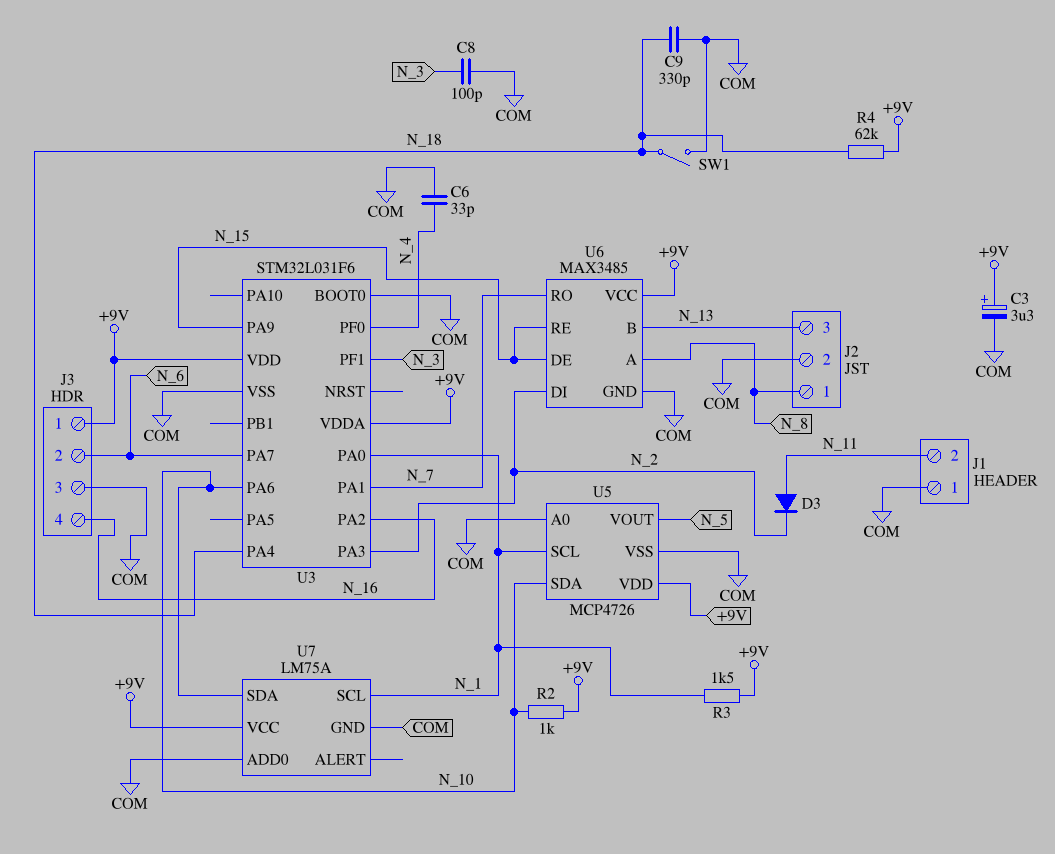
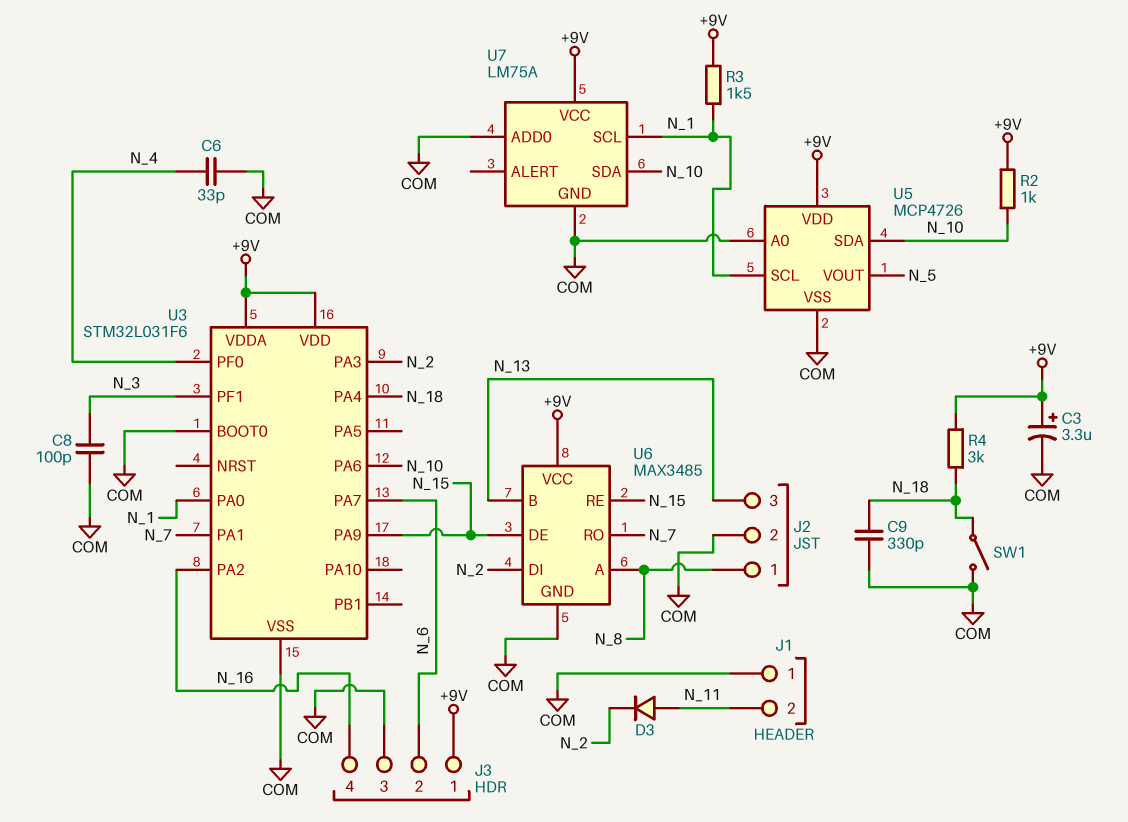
R4: 62k (+9V, N_18) -> 3k (+9V, N_18)

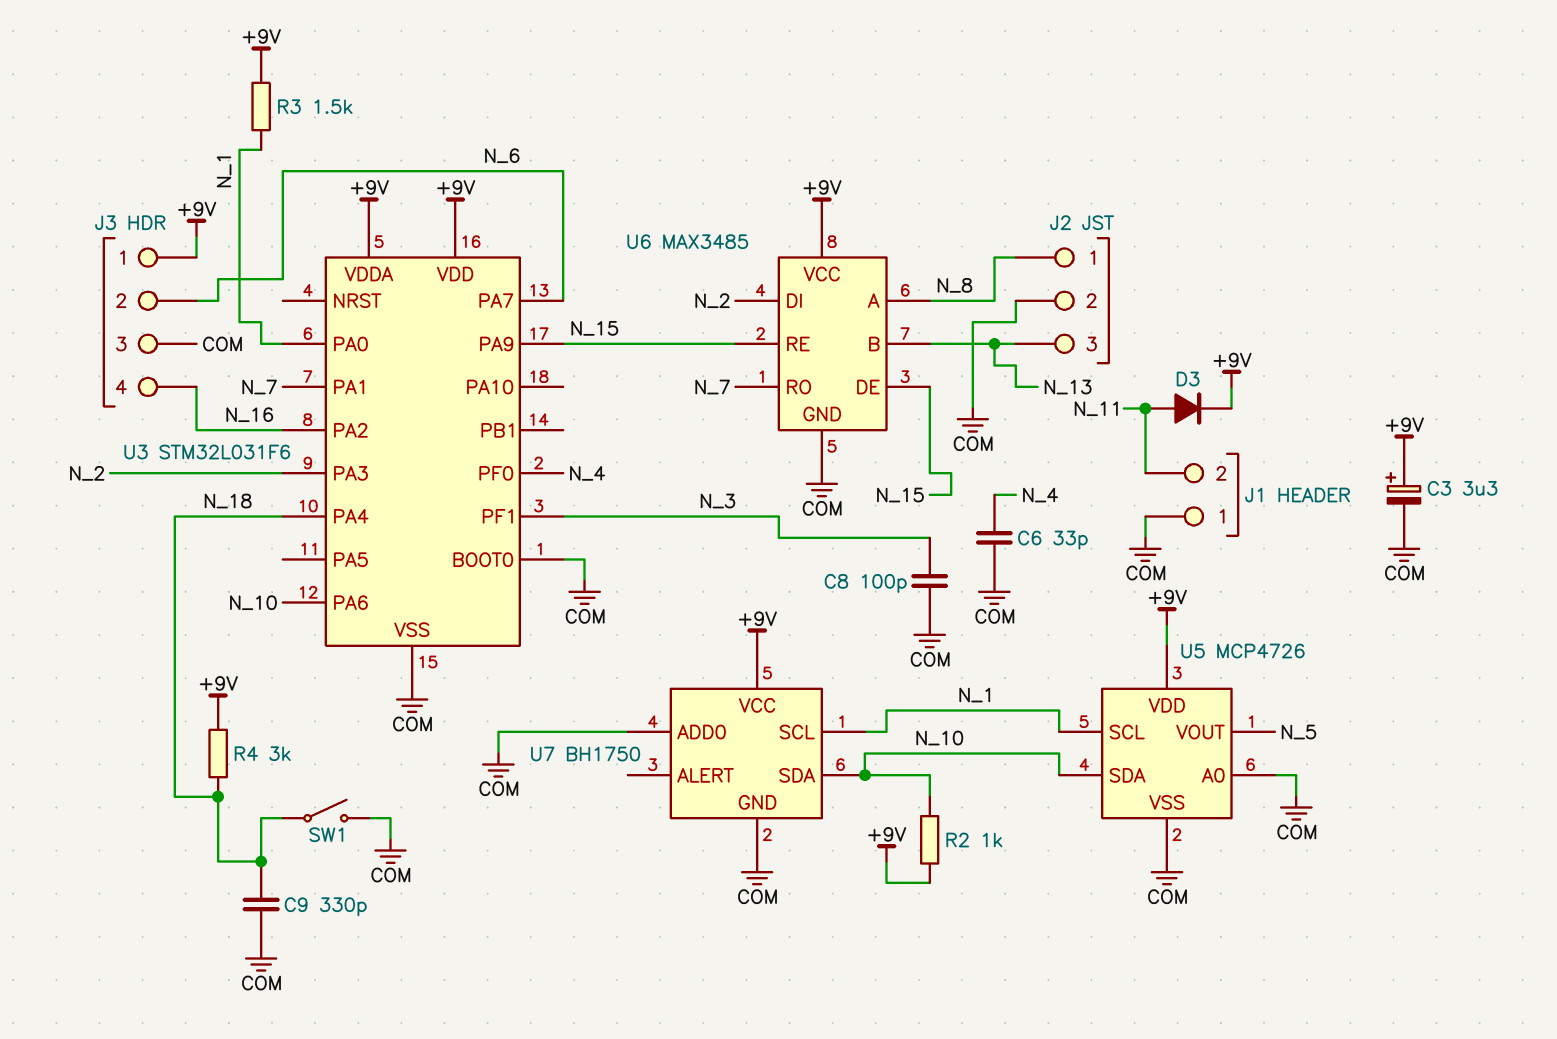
D3: diode (A N_11, K N_2) -> diode (A N_11, K +9V)
U7: LM75A -> BH1750

